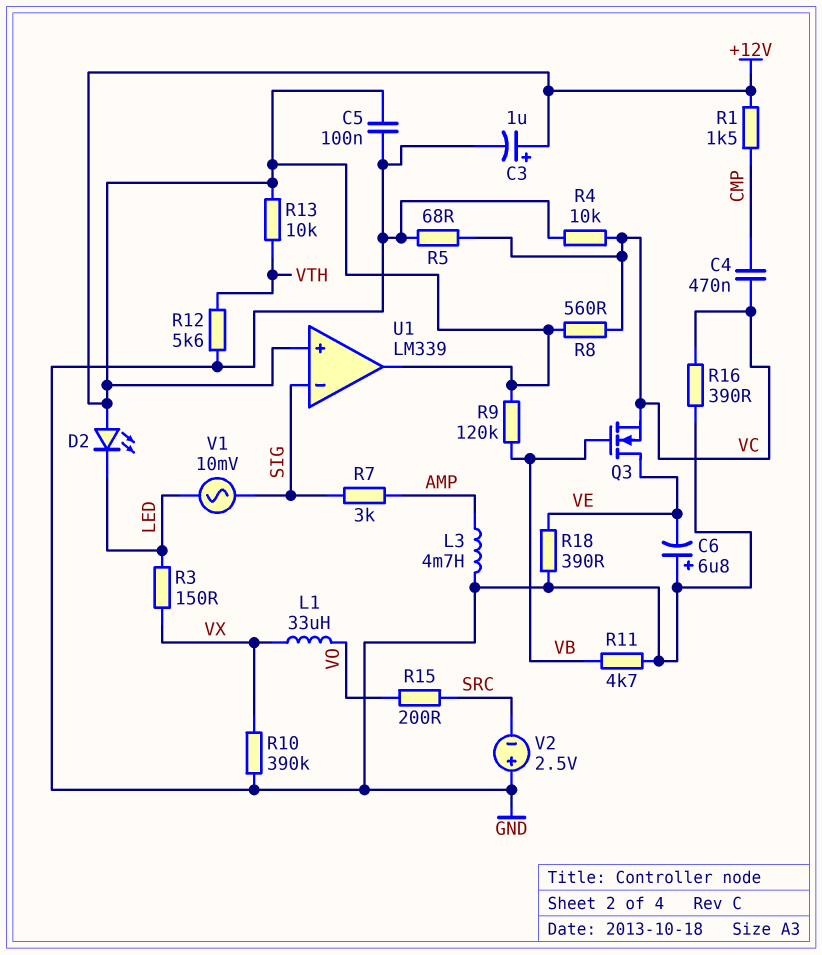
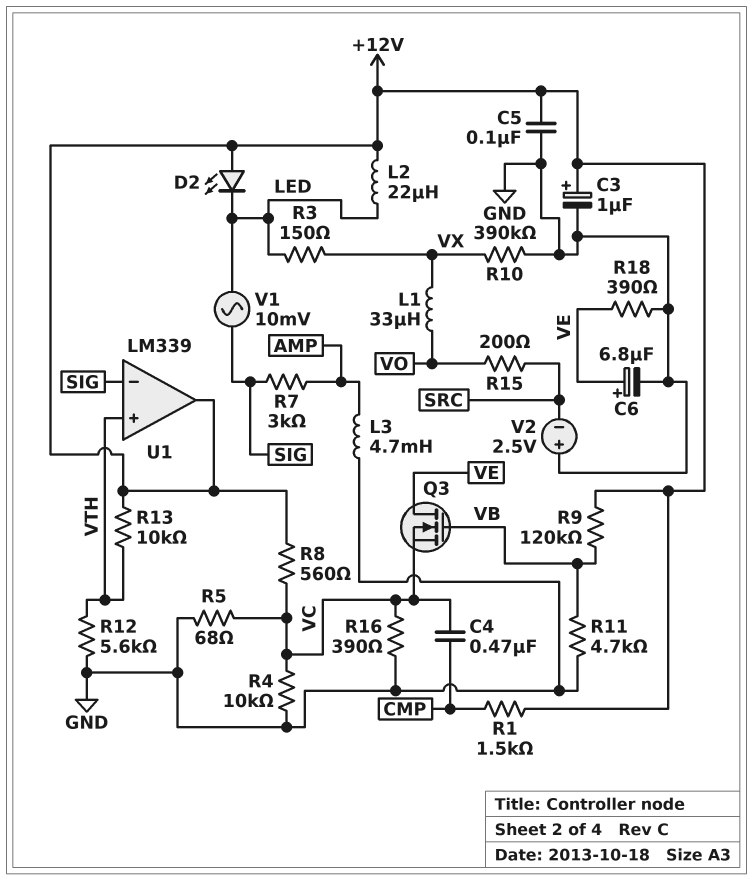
C6: 6.8uF (plus GND, minus VE) -> 6.8uF (plus VE, minus GND)
L2: none -> 22uH (+12V, LED)
U1 pin in+: +12V -> VTH

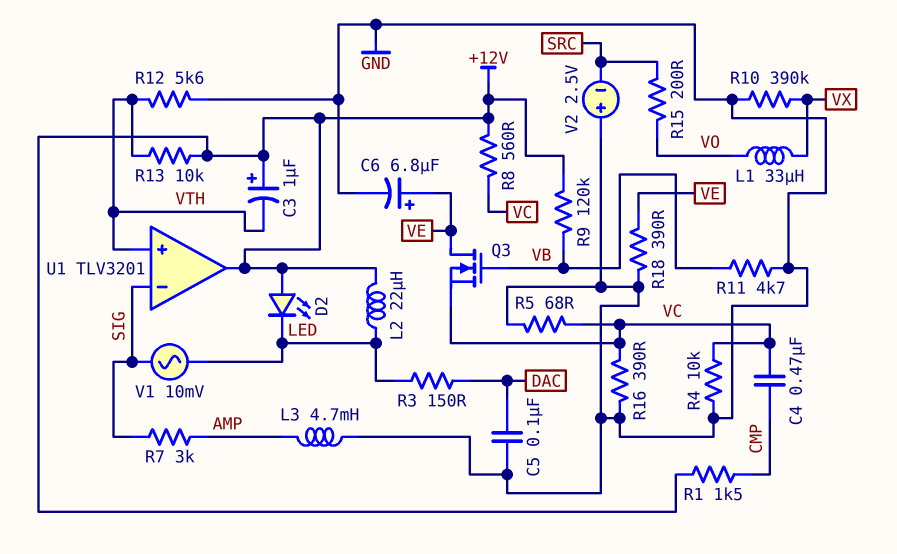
C3: 1uF (plus +12V, minus GND) -> 1uF (plus +12V, minus VTH)
C5: 100nF (+12V, GND) -> 100nF (DAC, GND)
R3: 150 (LED, VX) -> 150 (DAC, LED)
U1: LM339 -> TLV3201

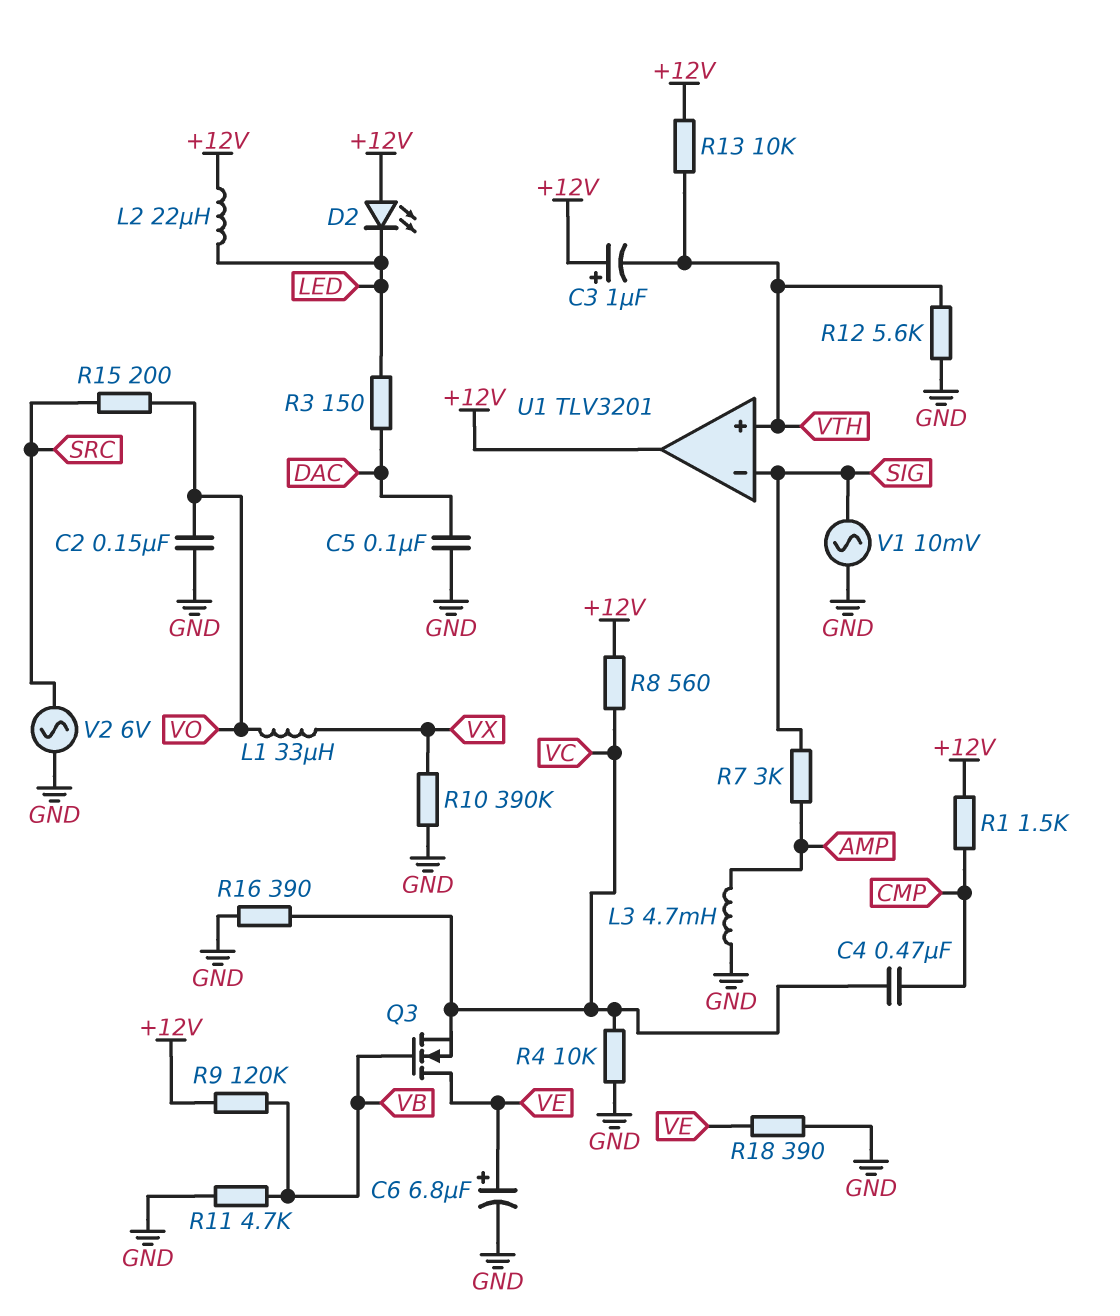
C2: none -> 150nF (GND, VO)
R5: 68 (GND, VC) -> none
V1: AC 10mV (LED, SIG) -> AC 10mV (GND, SIG)
V2: 2.5V (plus GND, minus SRC) -> AC 6V (GND, SRC)

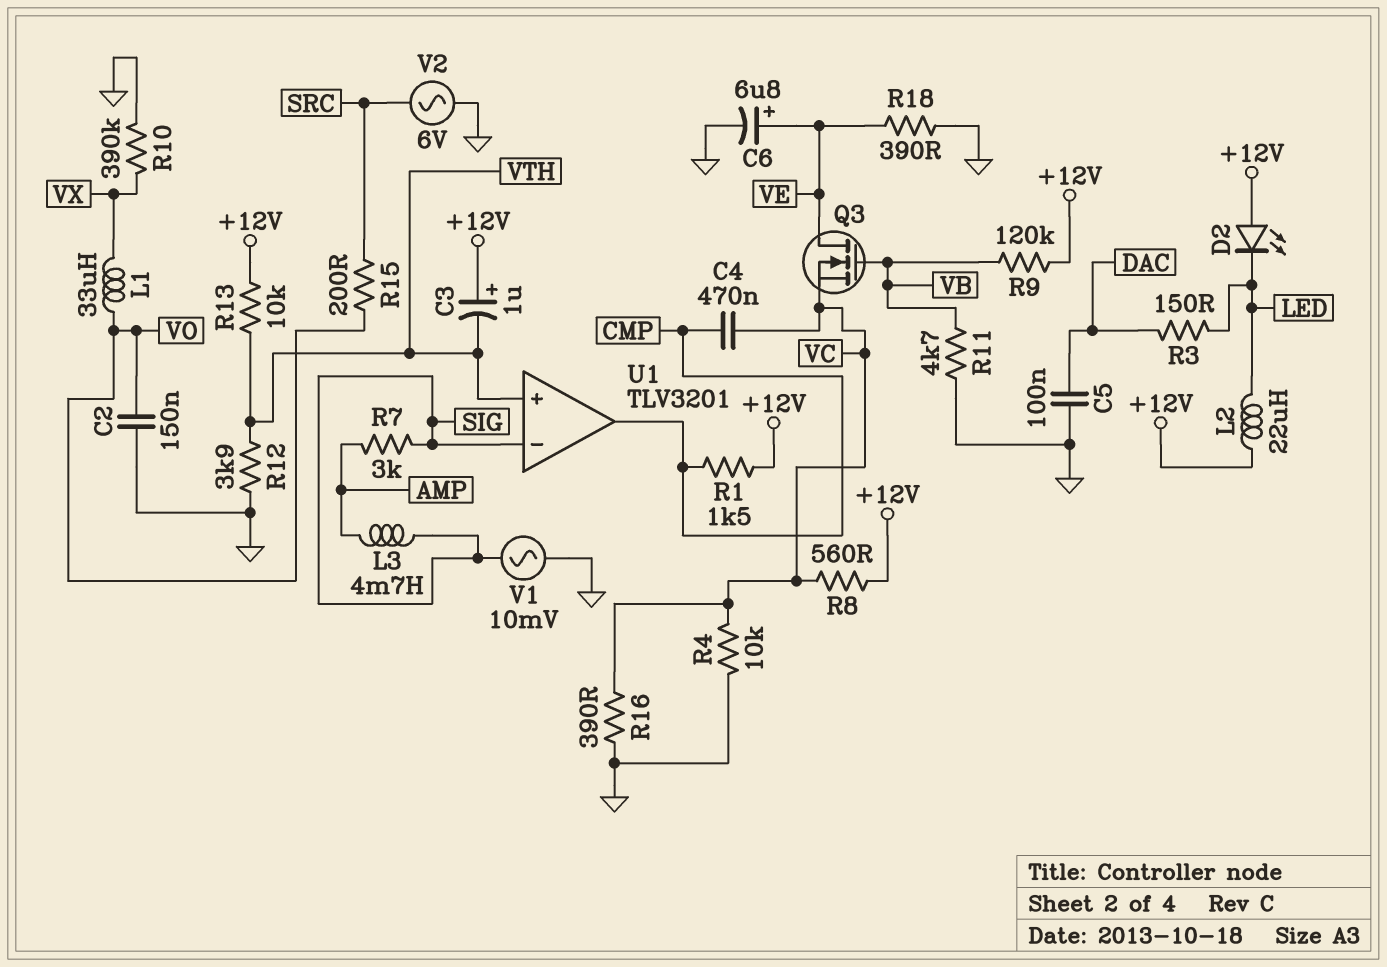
L3: 4.7mH (AMP, GND) -> 4.7mH (AMP, SIG)
R12: 5.6k (GND, VTH) -> 3.9k (GND, VTH)
U1 pin out: +12V -> CMP

